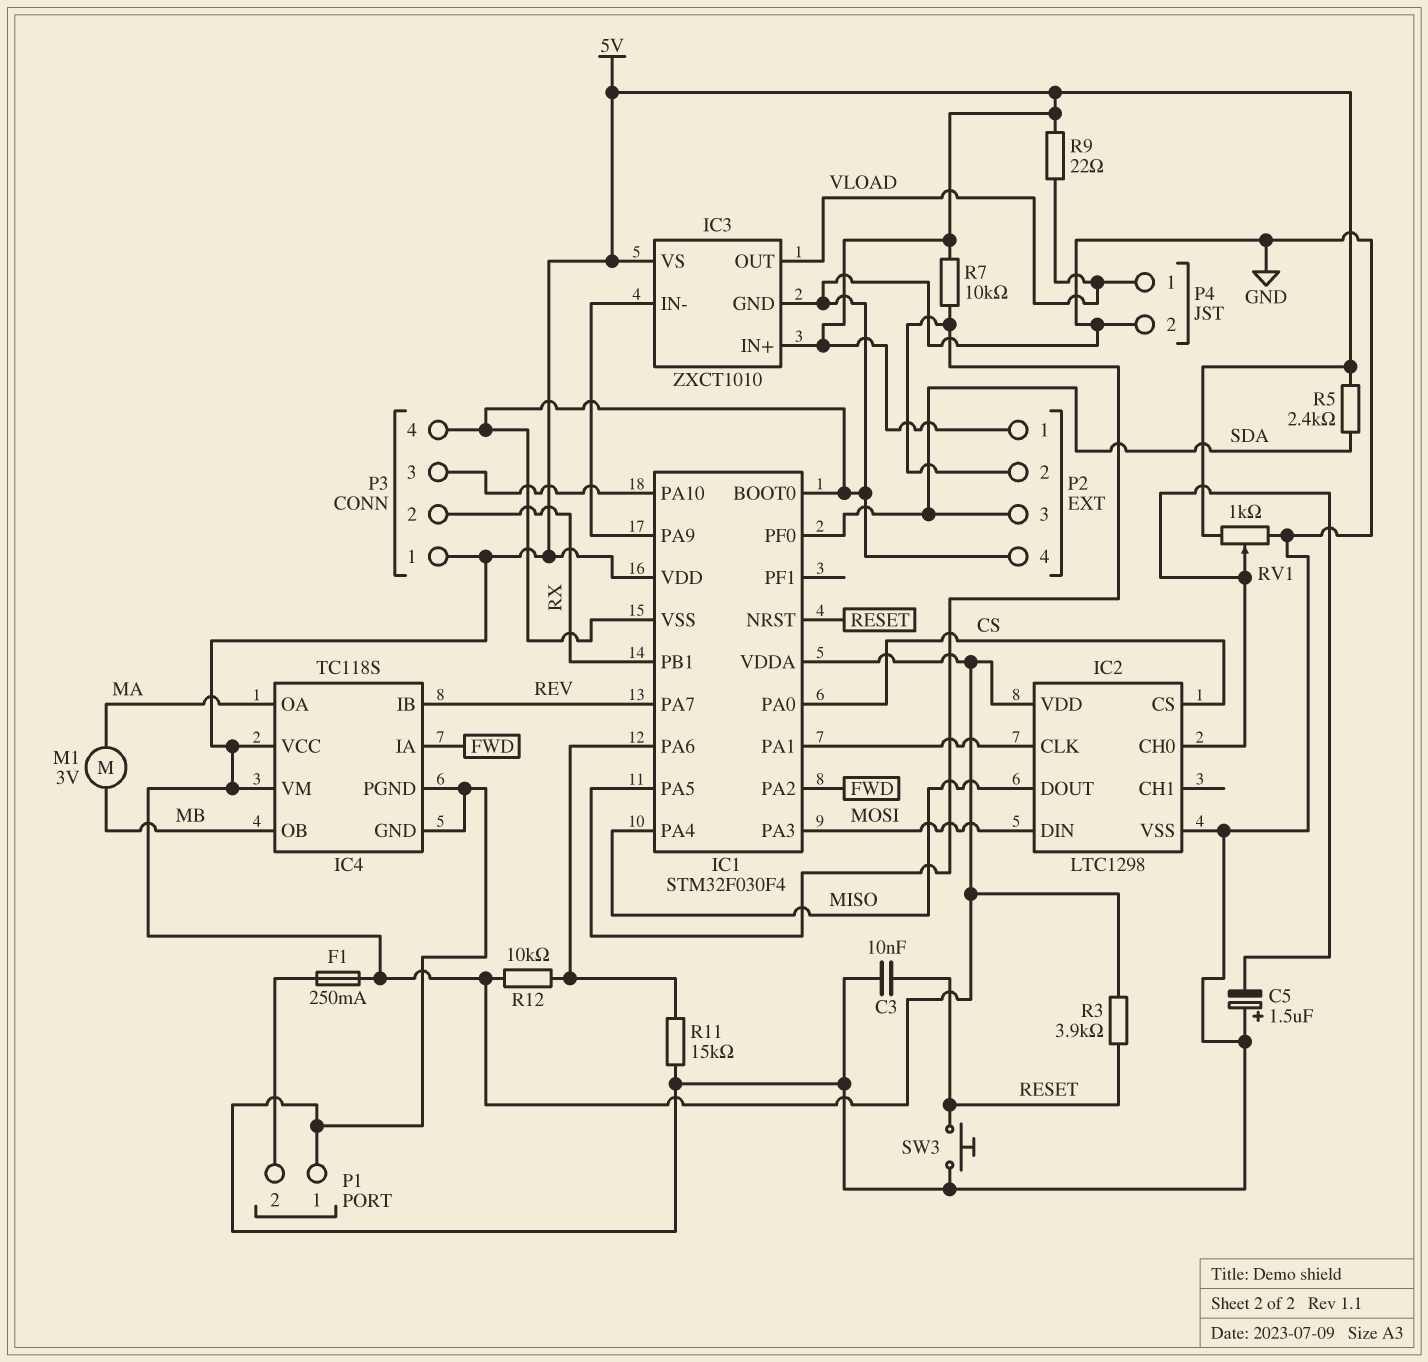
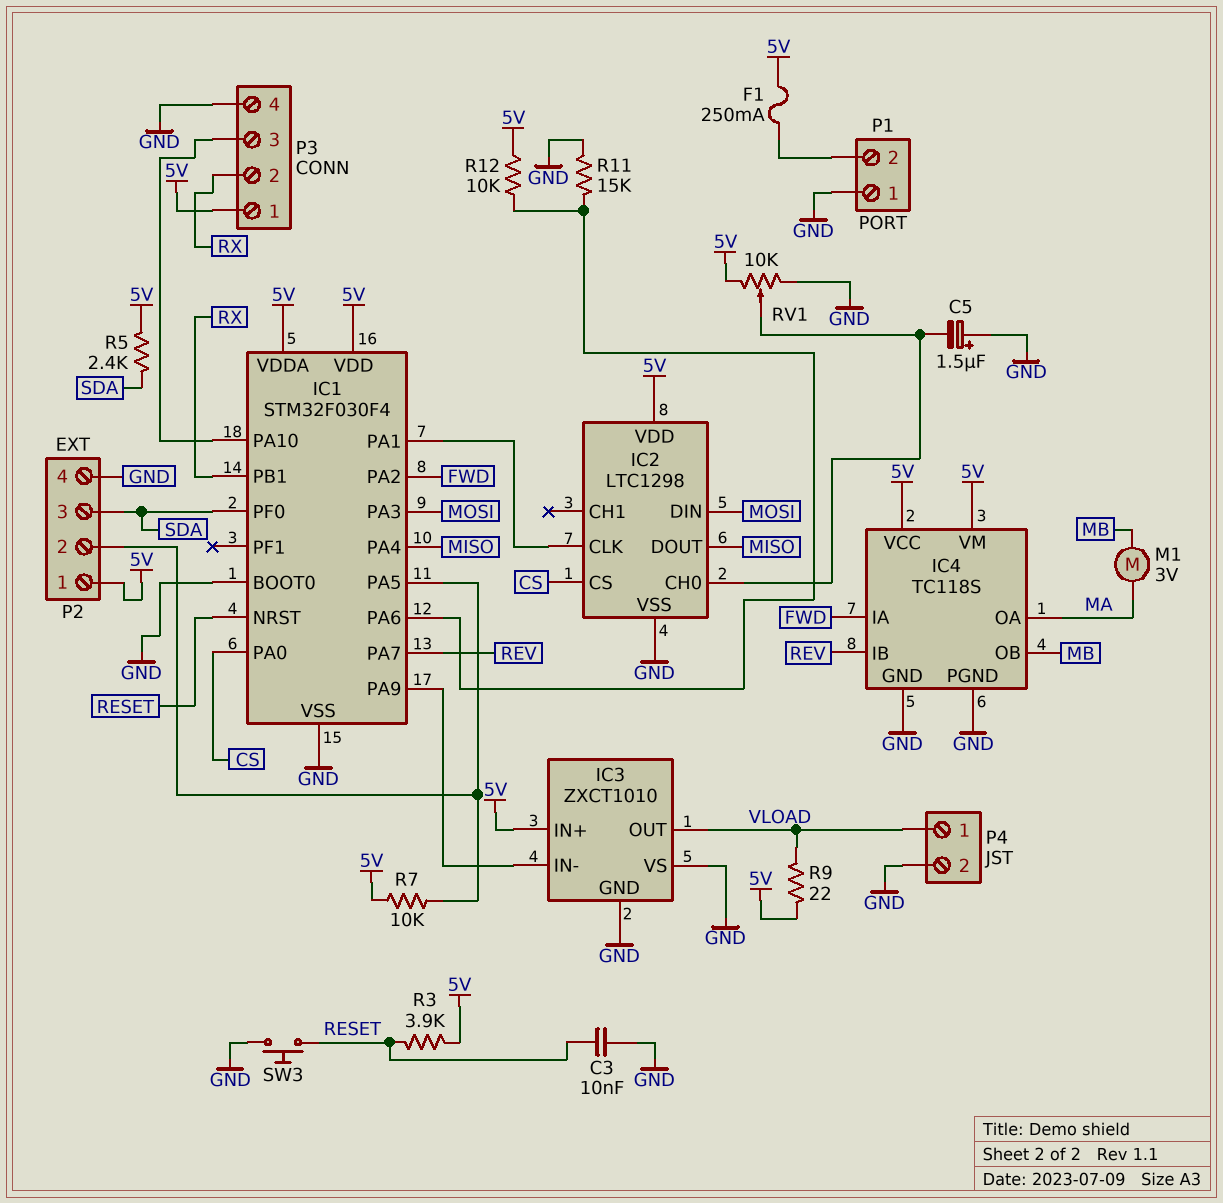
IC3 pin VS: 5V -> GND
RV1: 1k (5V, GND, wiper IC2/CH0) -> 10k (5V, GND, wiper IC2/CH0)

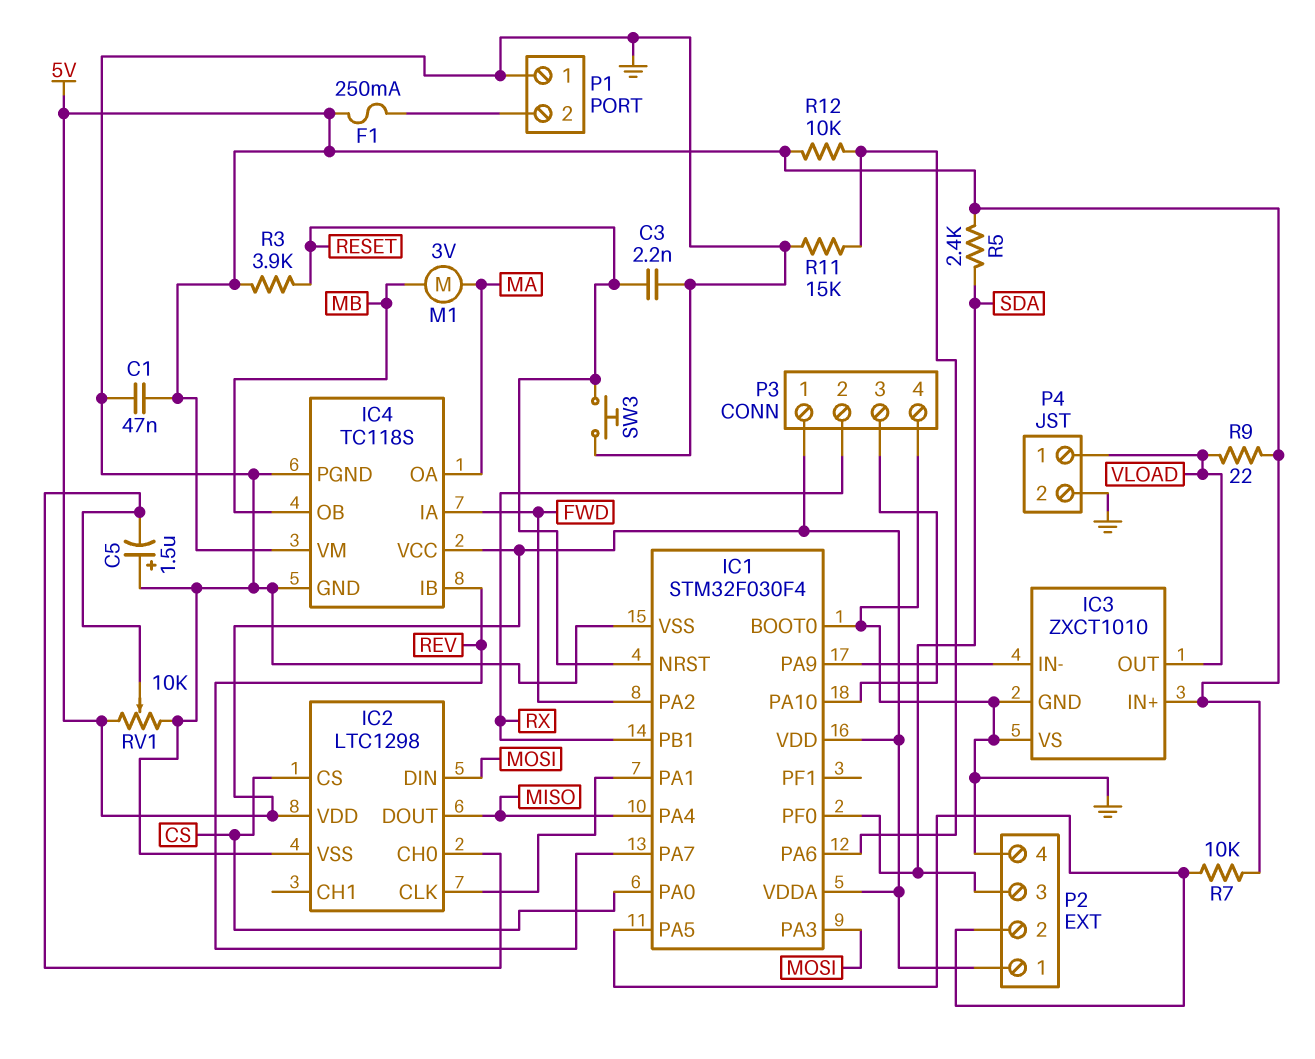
C1: none -> 47nF (5V, GND)
C3: 10nF (GND, RESET) -> 2.2nF (GND, RESET)

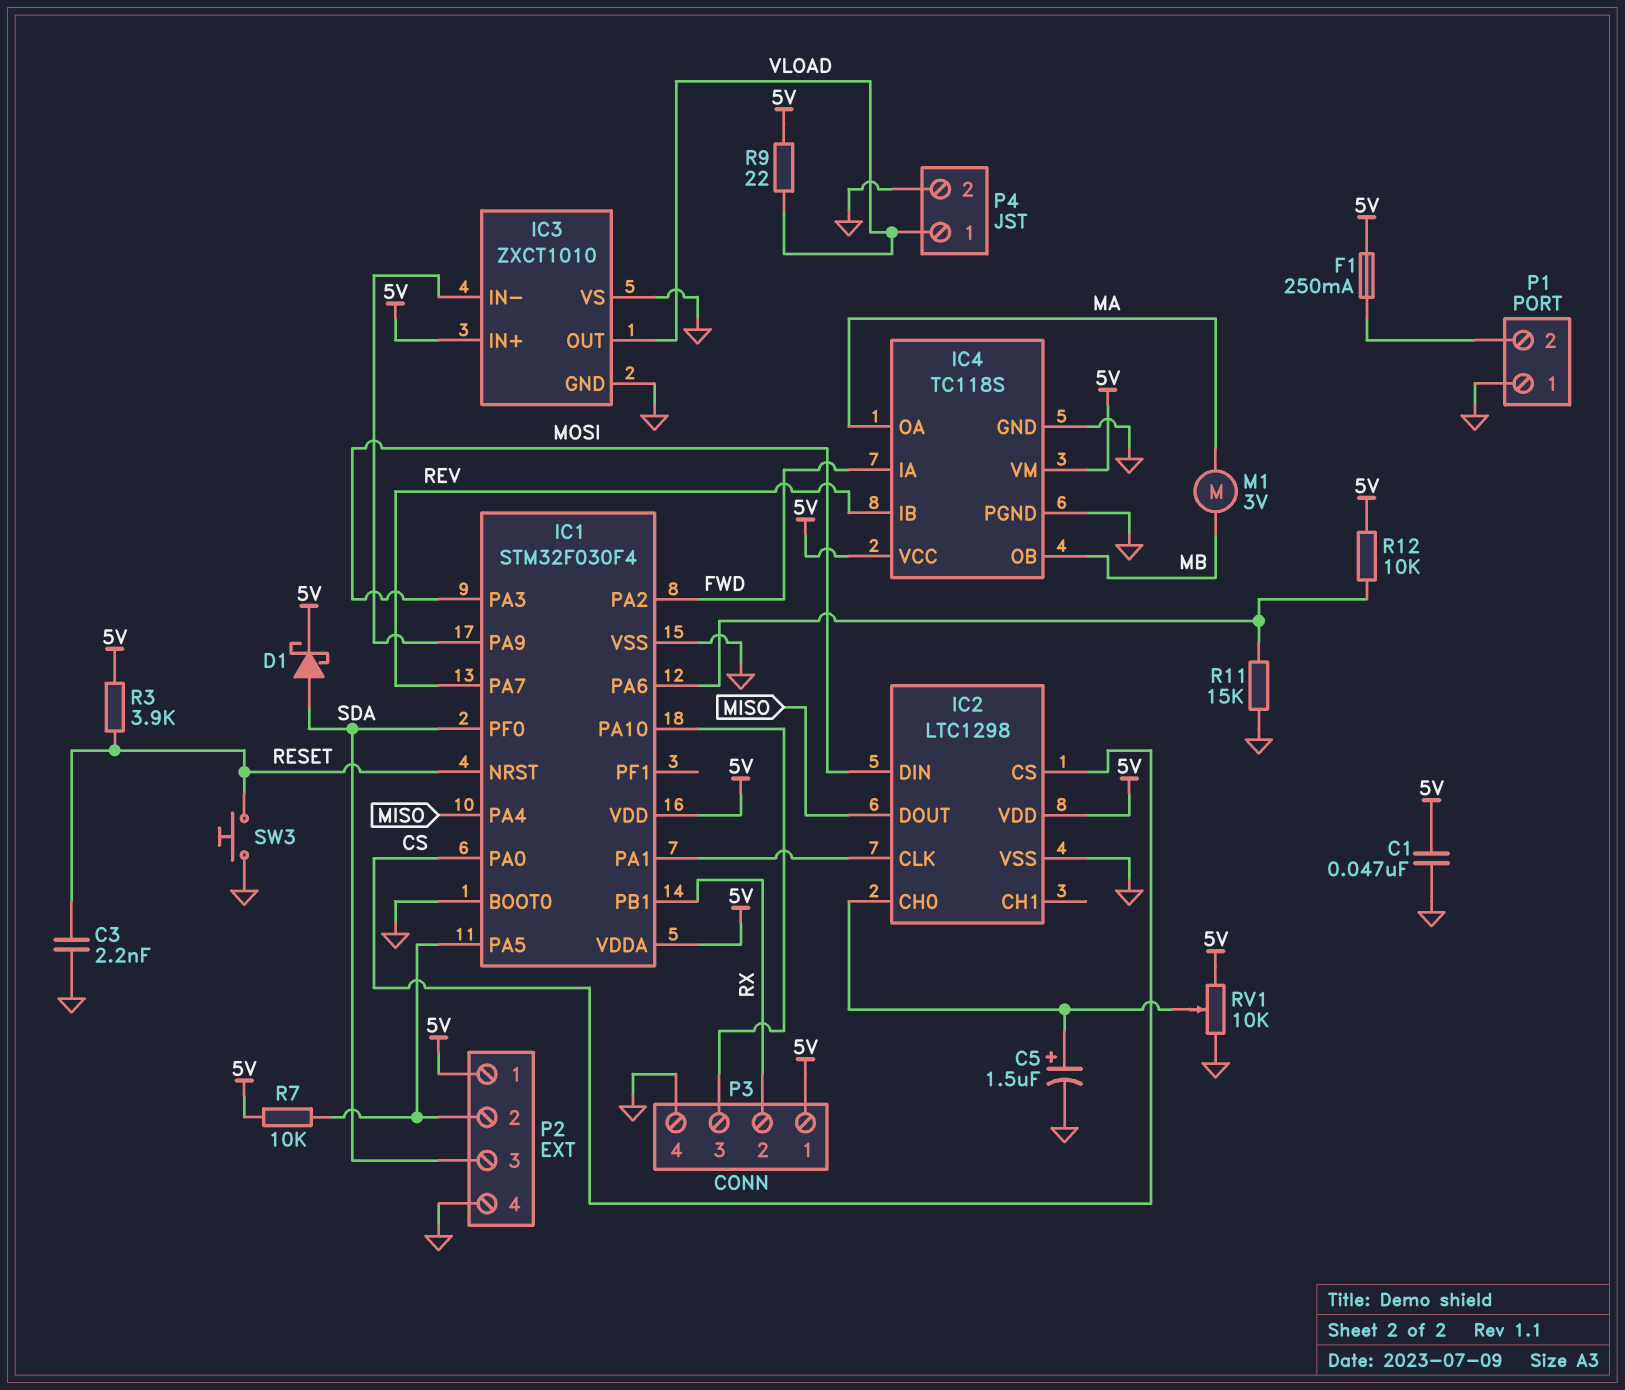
C5: 1.5uF (plus GND, minus IC2/CH0) -> 1.5uF (plus IC2/CH0, minus GND)
D1: none -> schottky (A SDA, K 5V)
R5: 2.4k (5V, SDA) -> none

